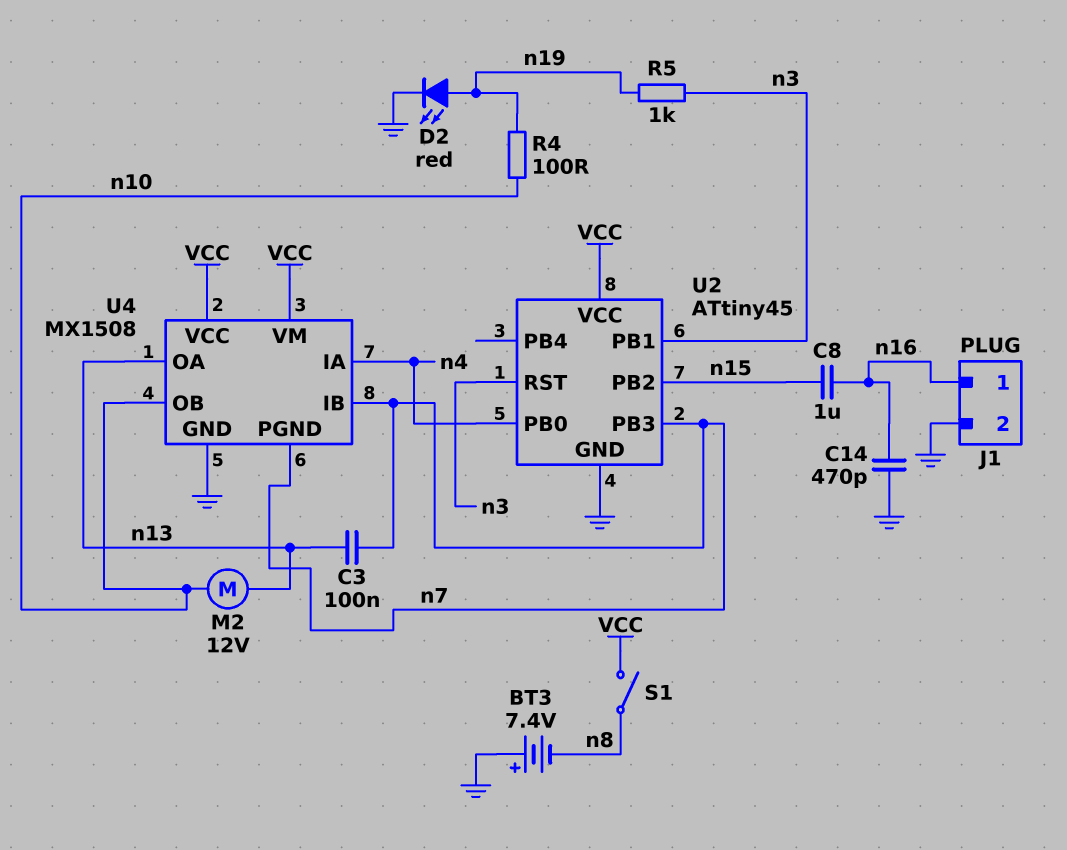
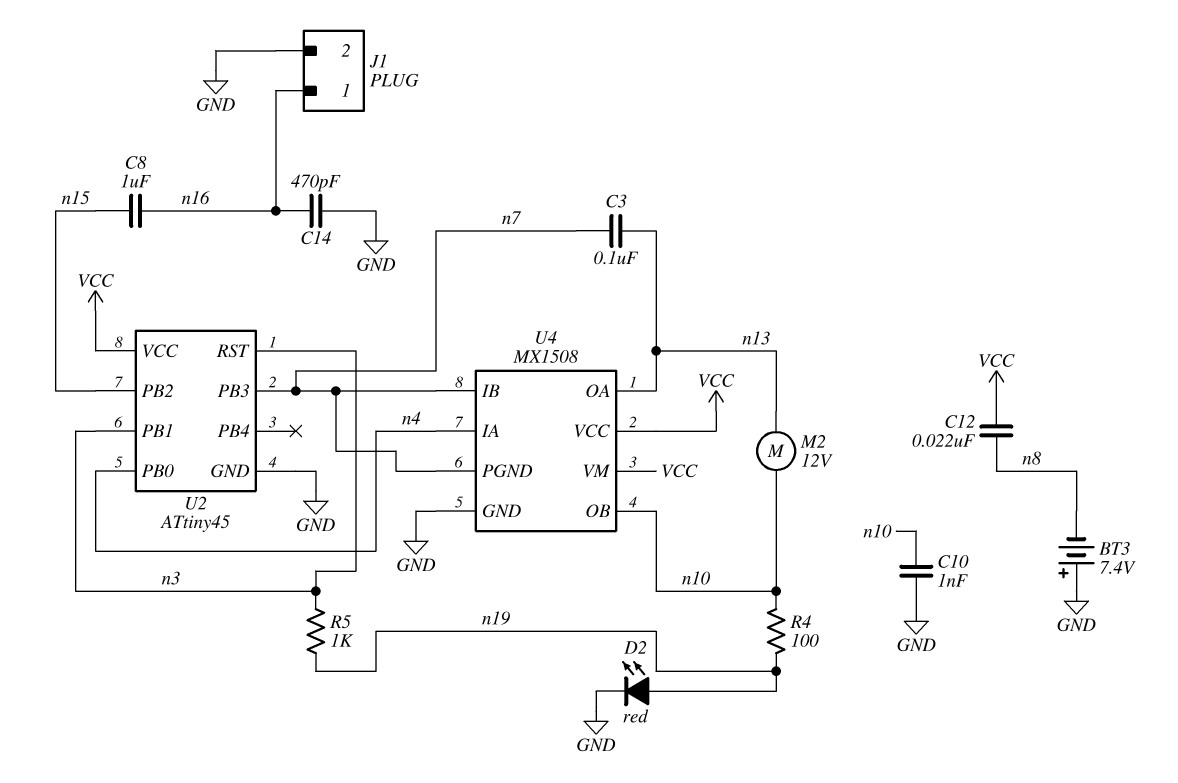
C10: none -> 1nF (GND, n10)
C12: none -> 22nF (VCC, n8)
S1: switch (VCC, n8) -> none

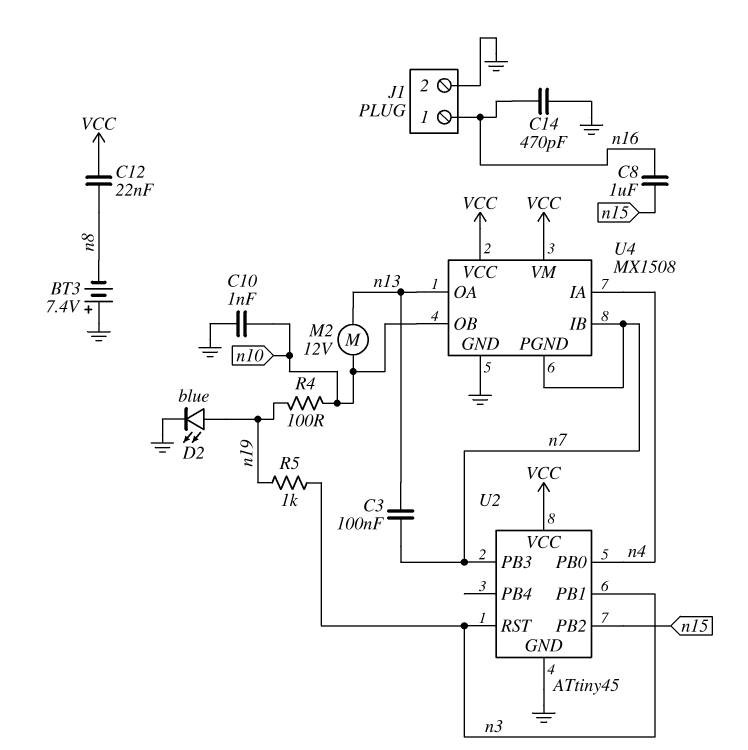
D2: LED red (A n19, K GND) -> LED blue (A n19, K GND)

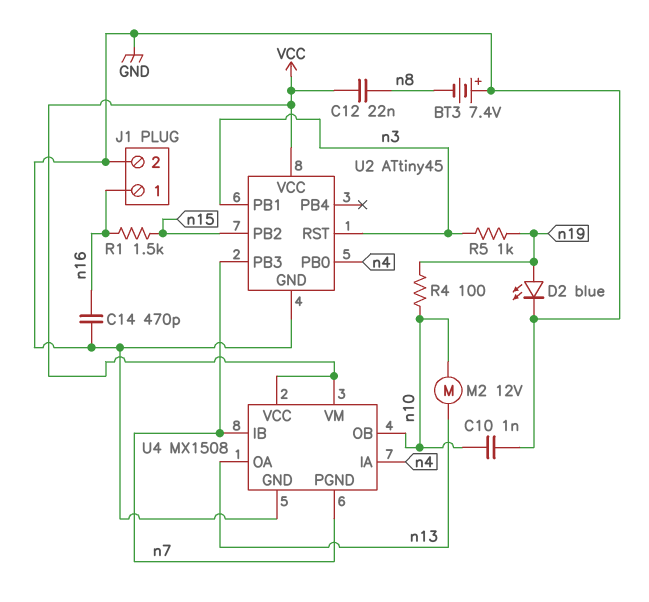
C3: 100nF (n7, n13) -> none
C8: 1uF (n15, n16) -> none
R1: none -> 1.5k (n15, n16)

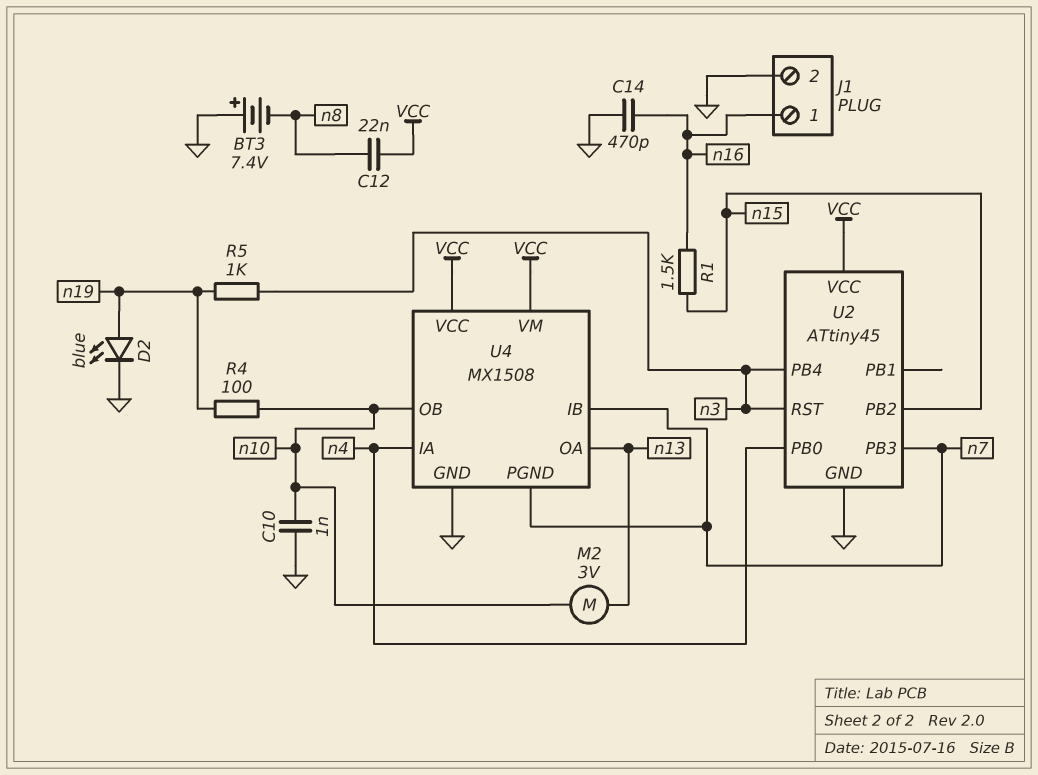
M2: motor 12V (n10, n13) -> motor 3V (n10, n13)
U2 pin PB1: n3 -> none
U2 pin PB4: none -> n3

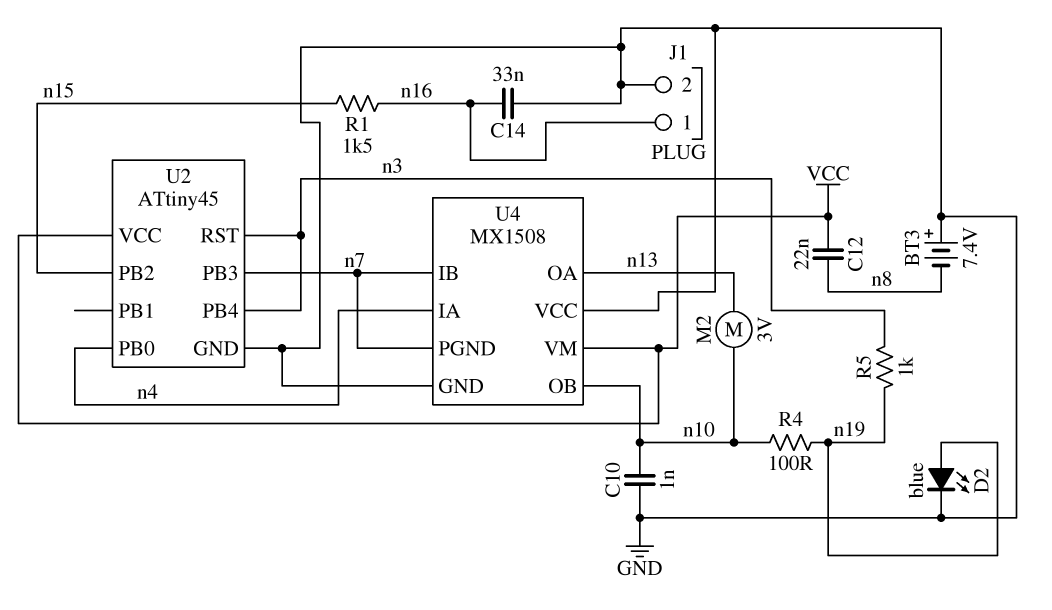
C14: 470pF (GND, n16) -> 33nF (GND, n16)
U4 pin VCC: VCC -> GND

